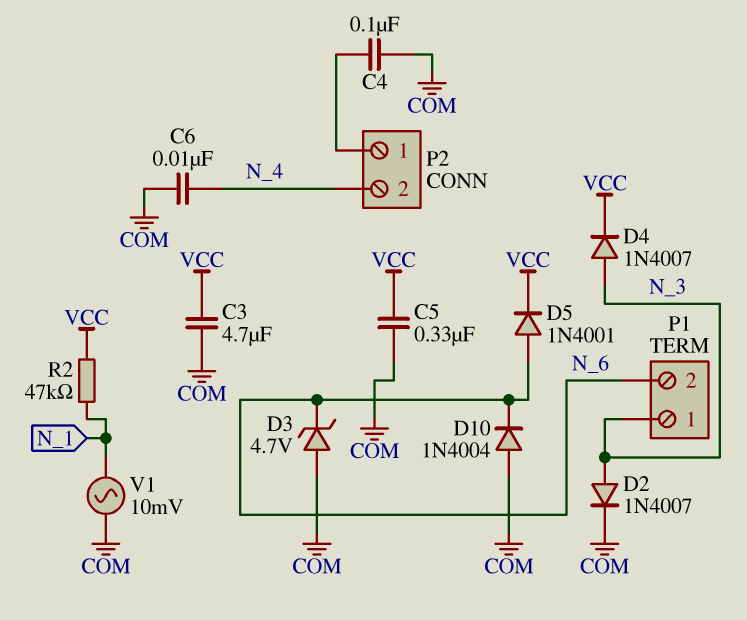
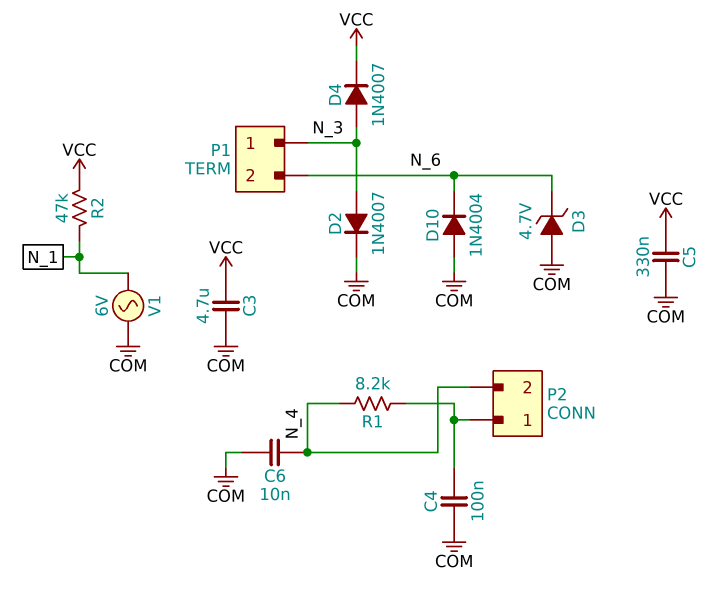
D5: diode 1N4001 (A N_6, K VCC) -> none
R1: none -> 8.2k (N_4, P2/1)
V1: AC 10mV (COM, N_1) -> AC 6V (COM, N_1)

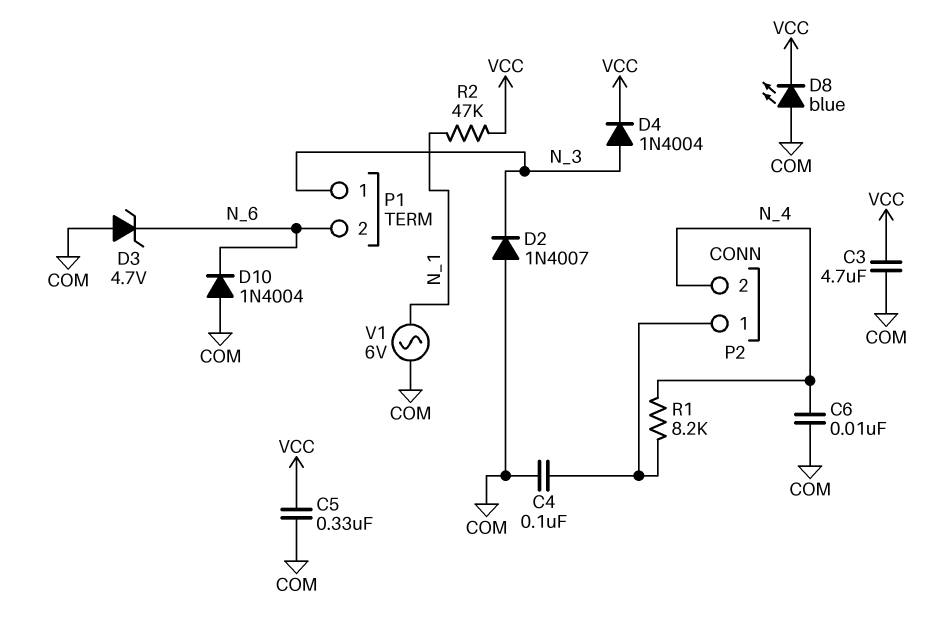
D2: diode 1N4007 (A N_3, K COM) -> diode 1N4007 (A COM, K N_3)
D4: diode 1N4007 (A N_3, K VCC) -> diode 1N4004 (A N_3, K VCC)
D8: none -> LED blue (A COM, K VCC)

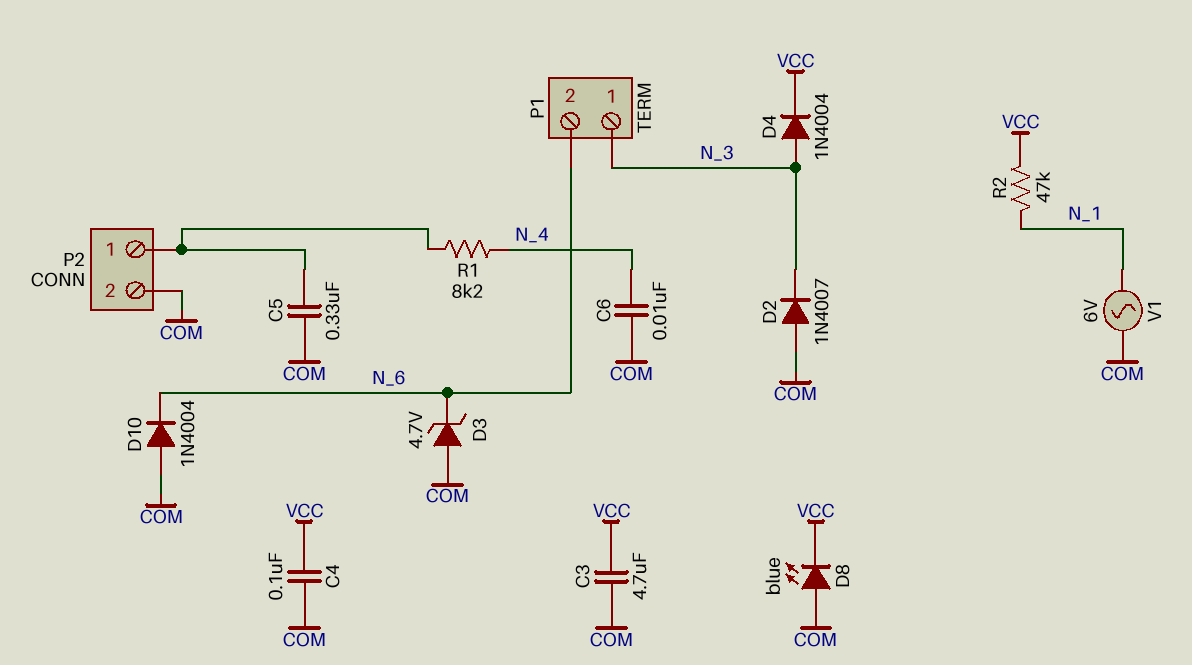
C4: 100nF (COM, P2/1) -> 100nF (COM, VCC)
C5: 330nF (COM, VCC) -> 330nF (COM, P2/1)
P2 pin 2: N_4 -> COM

